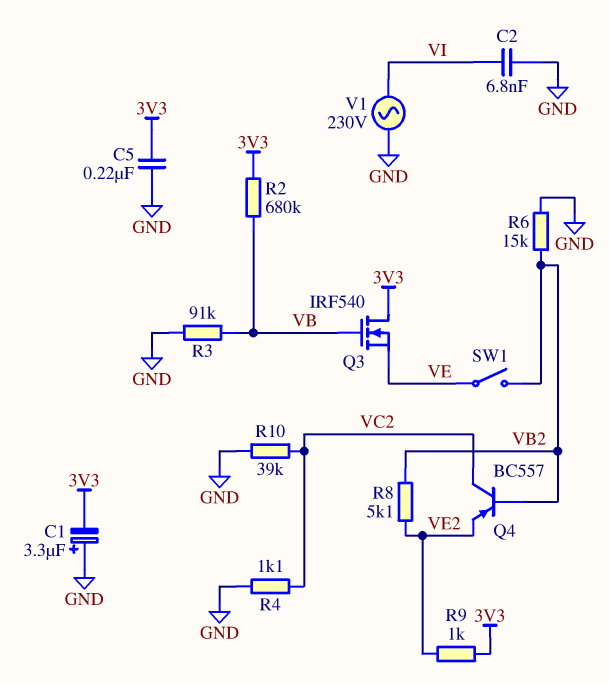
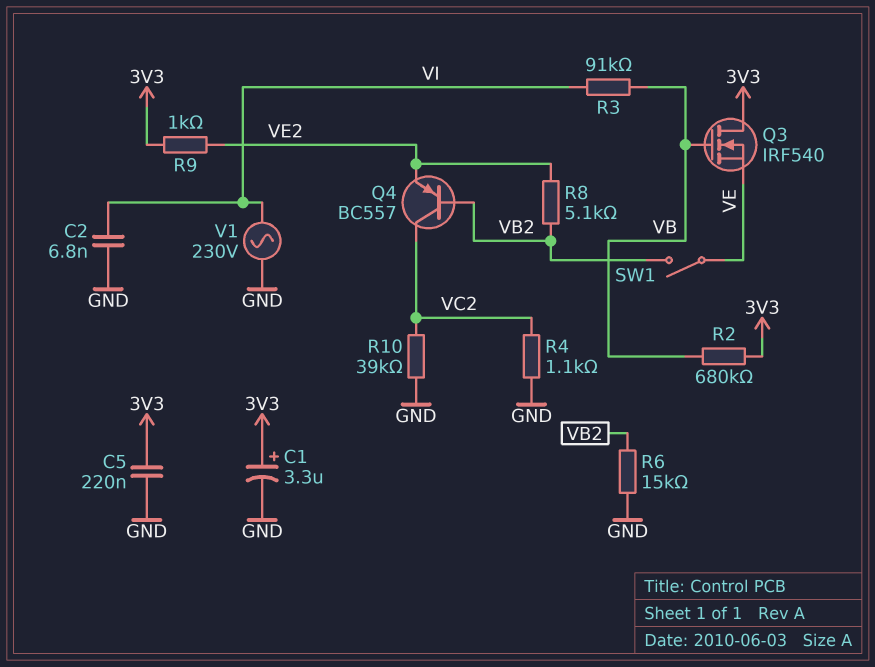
C1: 3.3uF (plus GND, minus 3V3) -> 3.3uF (plus 3V3, minus GND)
R3: 91k (GND, VB) -> 91k (VB, VI)

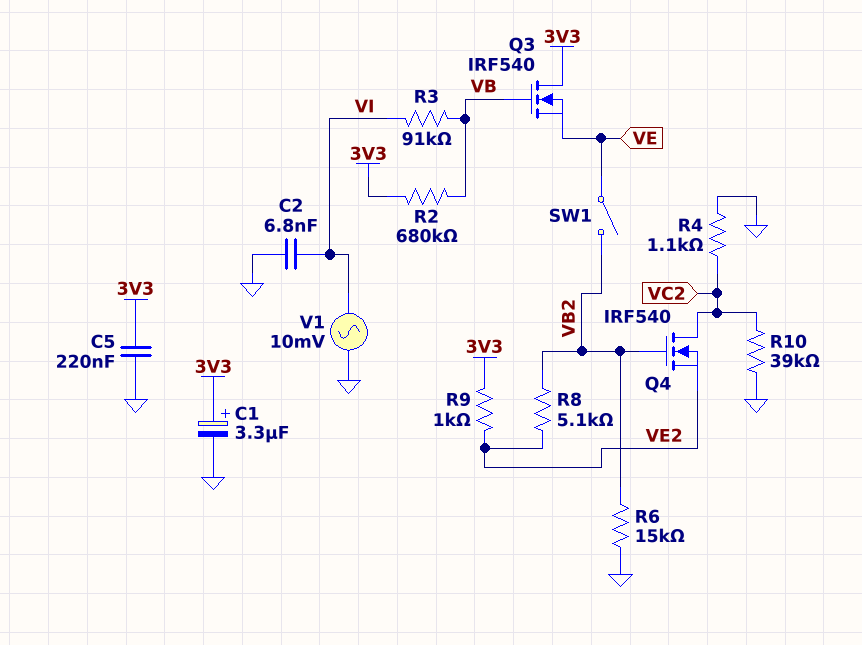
Q4: PNP BC557 (B VB2, C VC2, E VE2) -> NMOS IRF540 (G VB2, D VC2, S VE2)
V1: AC 230V (GND, VI) -> AC 10mV (GND, VI)

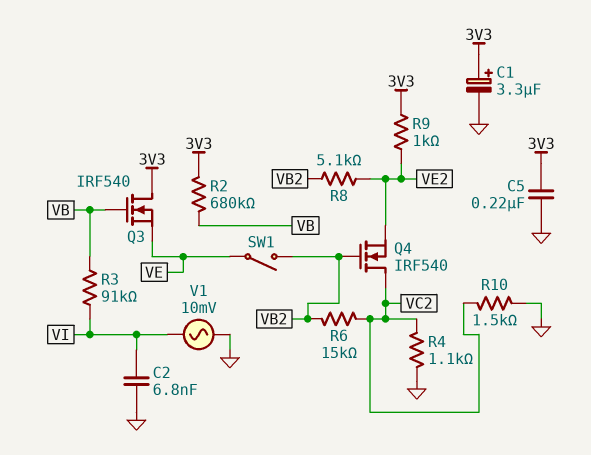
R6: 15k (GND, VB2) -> 15k (VB2, VC2)
R10: 39k (GND, VC2) -> 1.5k (GND, VC2)

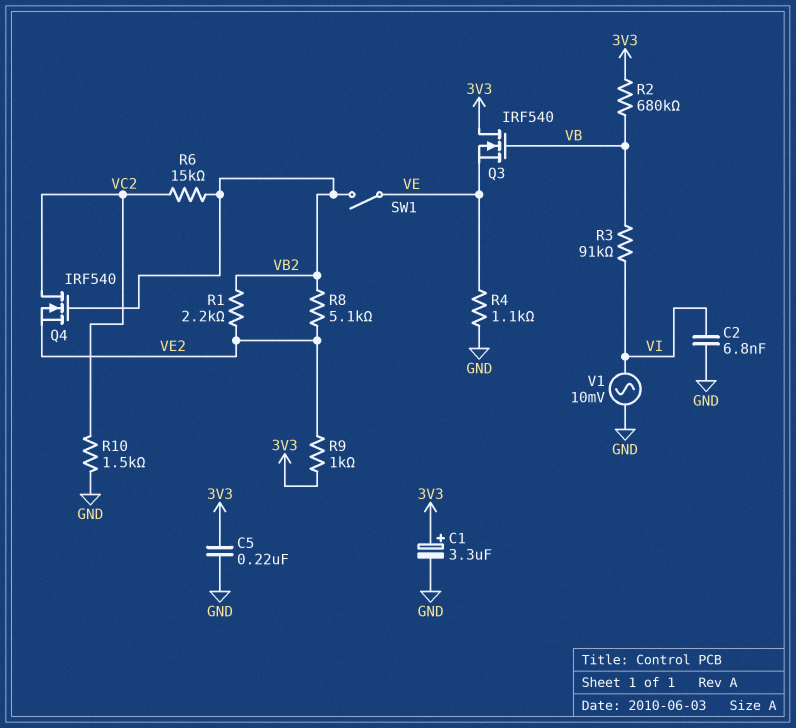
R1: none -> 2.2k (VB2, VE2)
R4: 1.1k (GND, VC2) -> 1.1k (GND, VE)

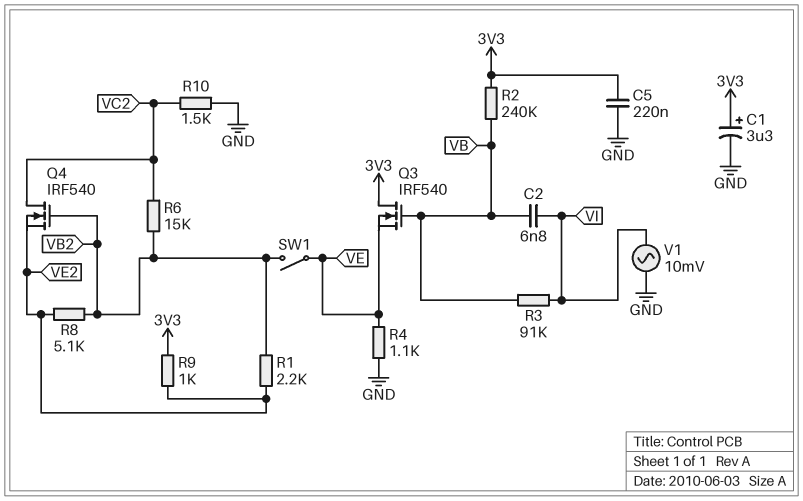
C2: 6.8nF (GND, VI) -> 6.8nF (VB, VI)
R2: 680k (3V3, VB) -> 240k (3V3, VB)

